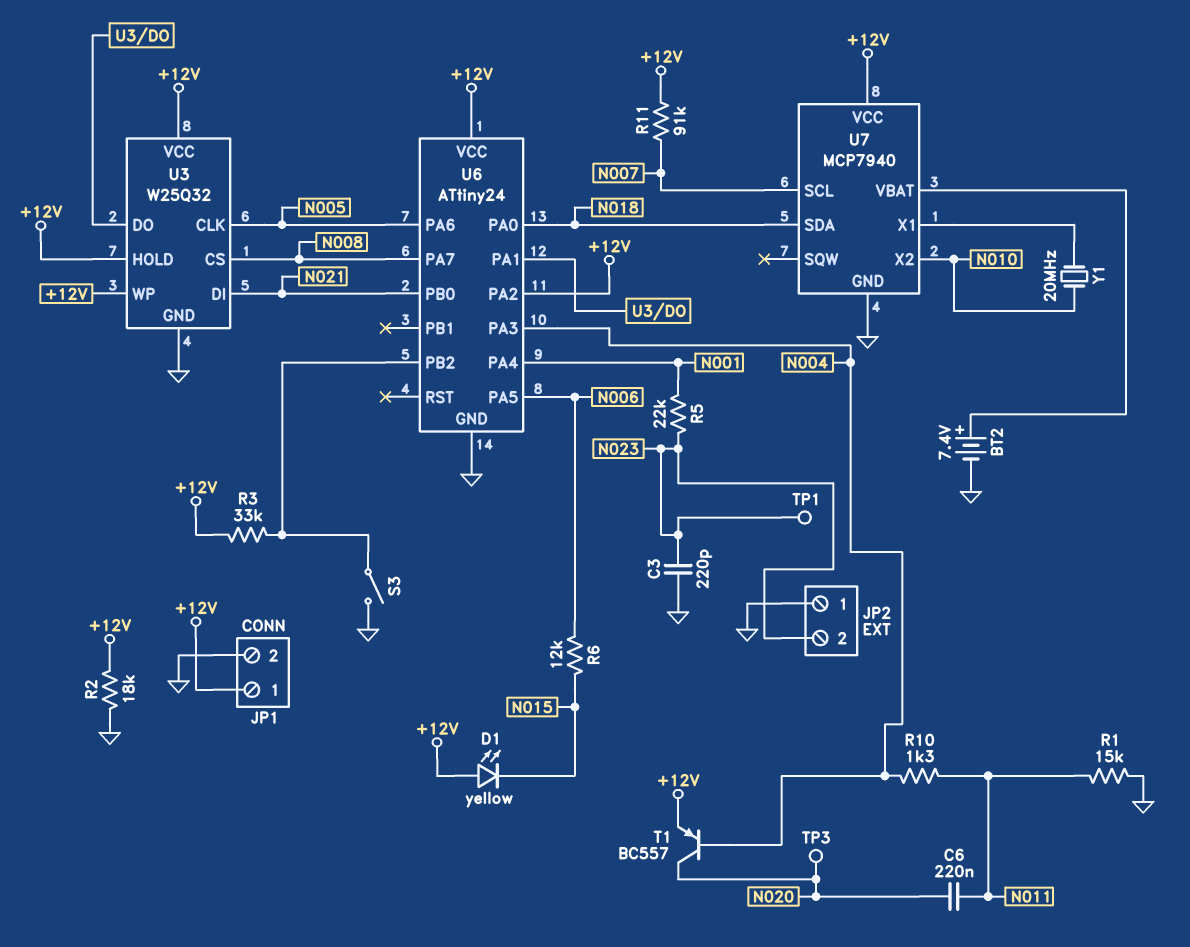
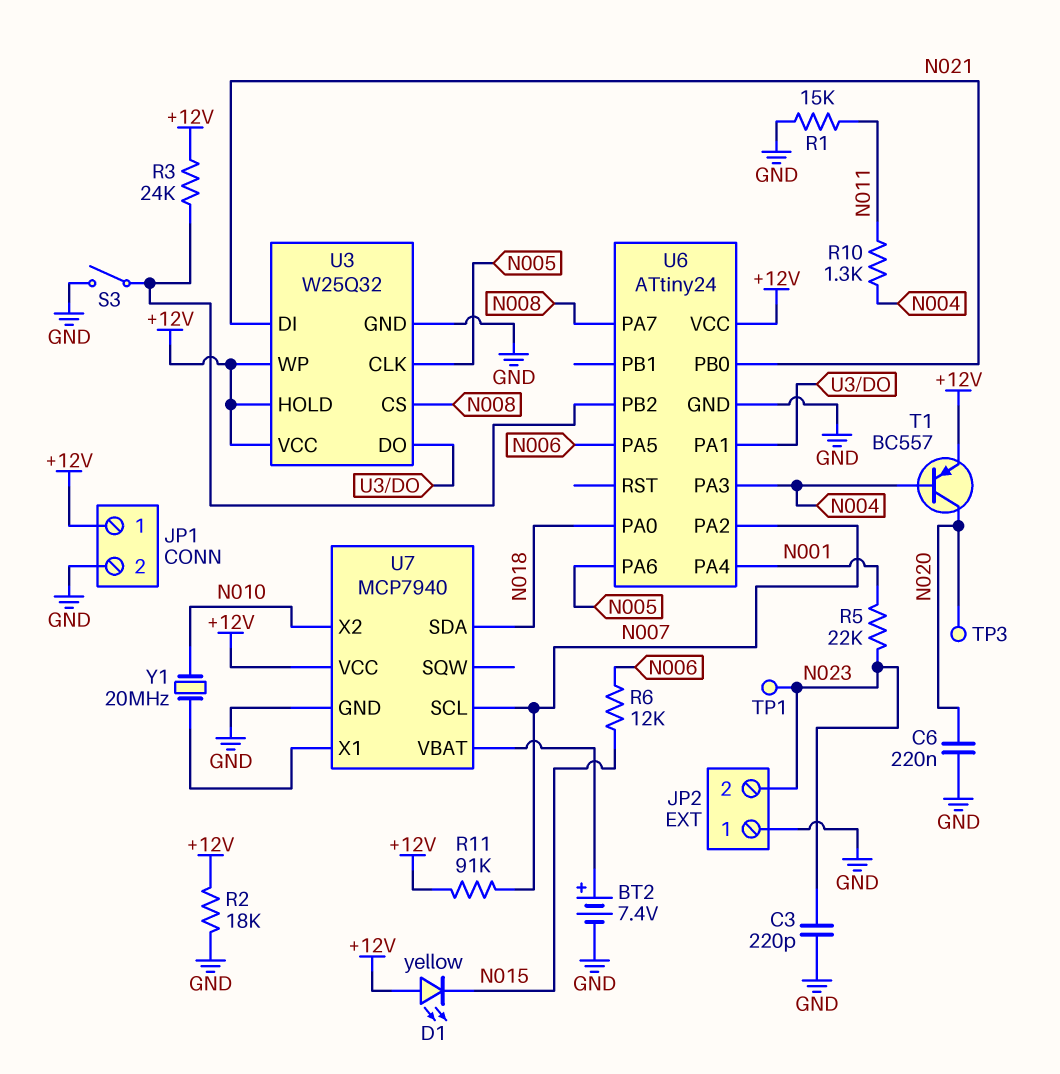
C6: 220nF (N011, N020) -> 220nF (GND, N020)
R3: 33k (+12V, U6/PB2) -> 24k (+12V, U6/PB2)
U6 pin PA2: +12V -> N007

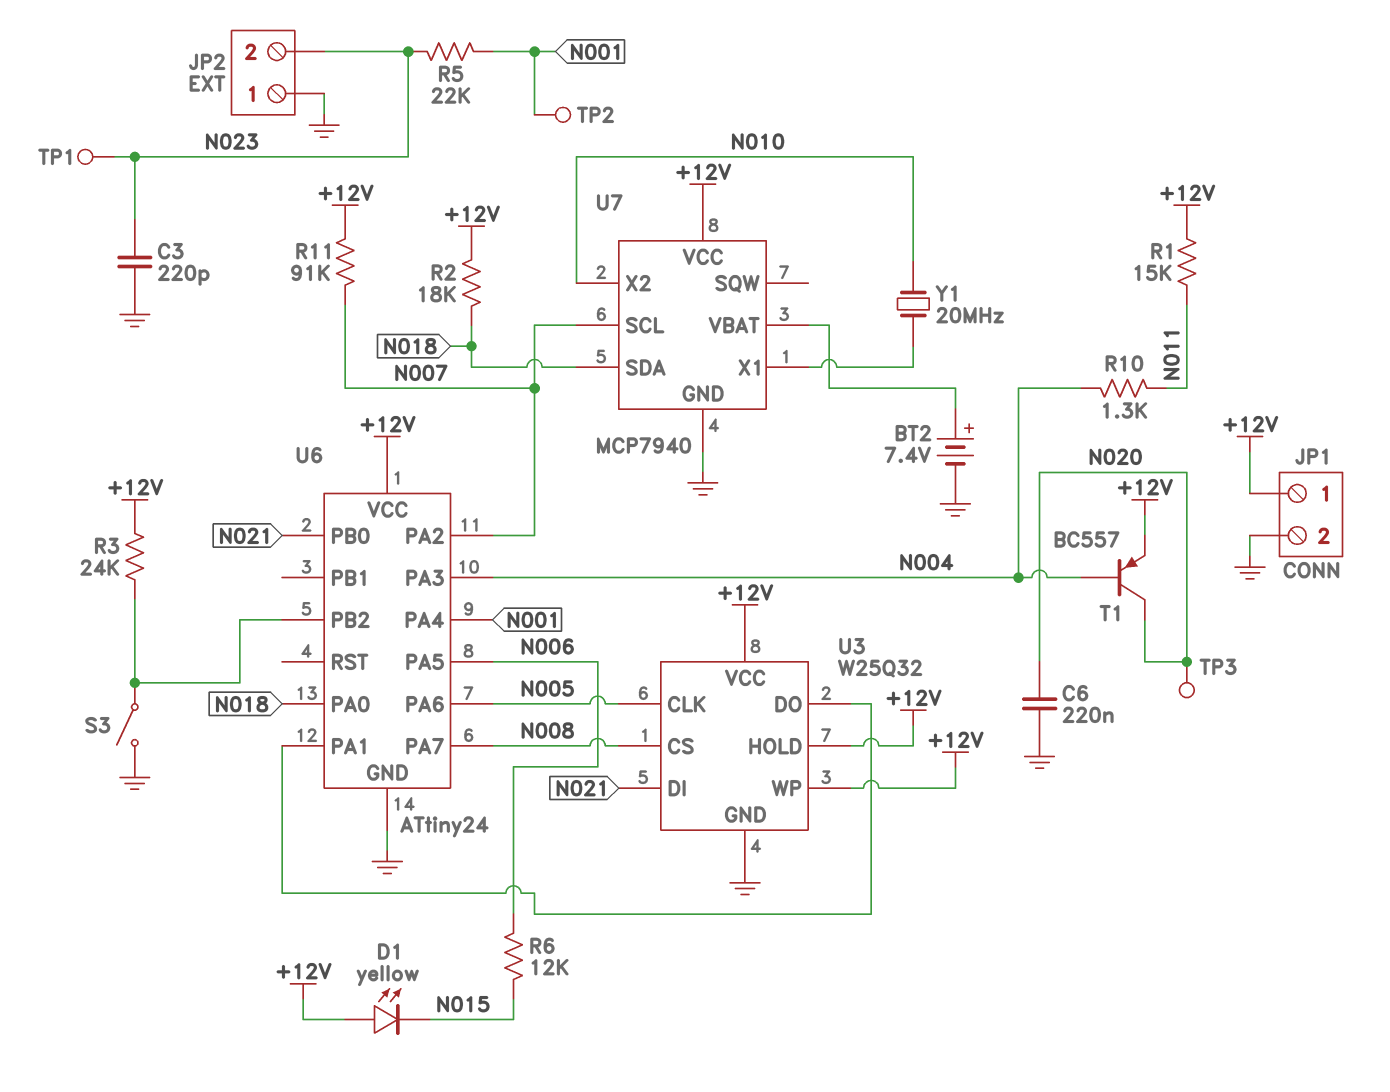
R1: 15k (GND, N011) -> 15k (+12V, N011)
R2: 18k (+12V, GND) -> 18k (+12V, N018)
TP2: none -> test point (N001)

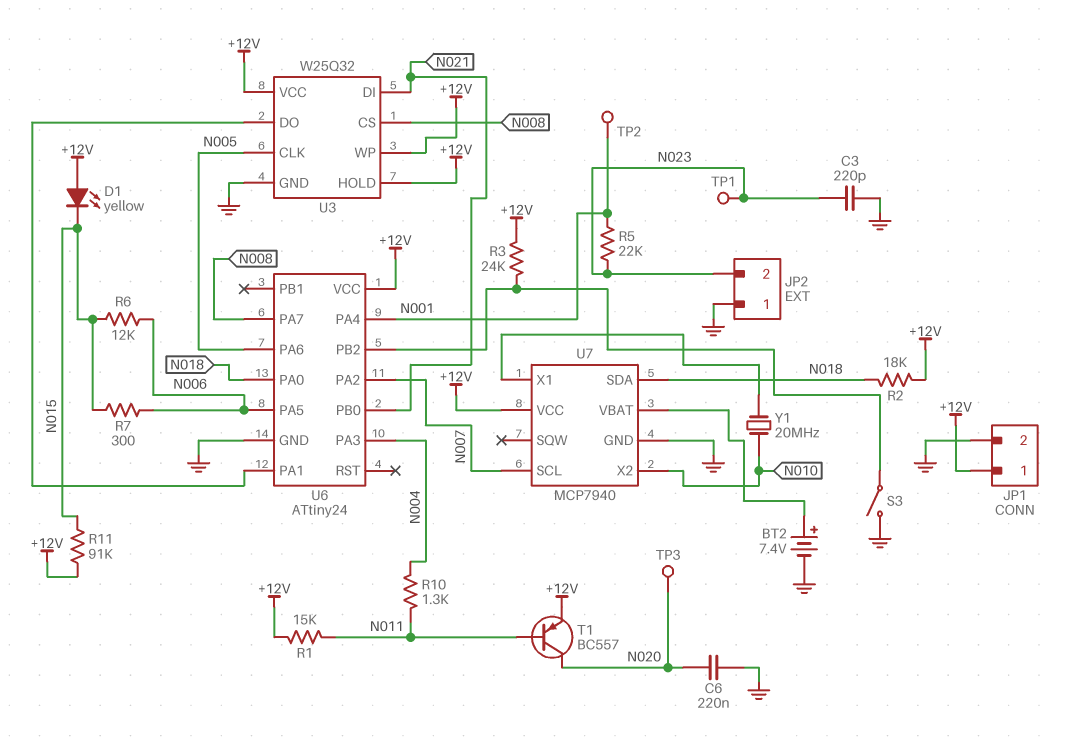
R7: none -> 300 (N006, N015)
R11: 91k (+12V, N007) -> 91k (+12V, N015)
T1: PNP BC557 (B N004, C N020, E +12V) -> PNP BC557 (B N011, C N020, E +12V)

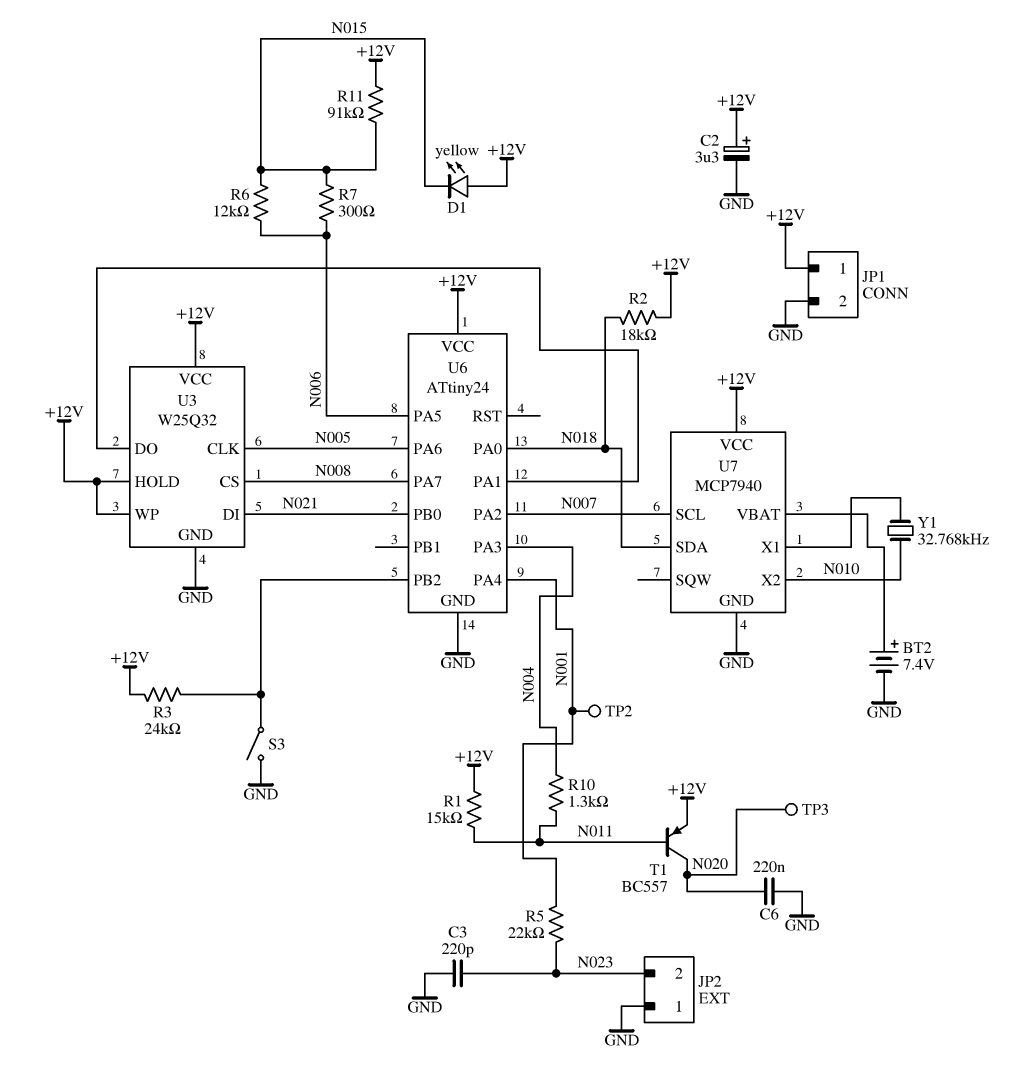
C2: none -> 3.3uF (plus +12V, minus GND)
TP1: test point (N023) -> none
Y1: 20MHz (N010, U7/X1) -> 32.768kHz (N010, U7/X1)

